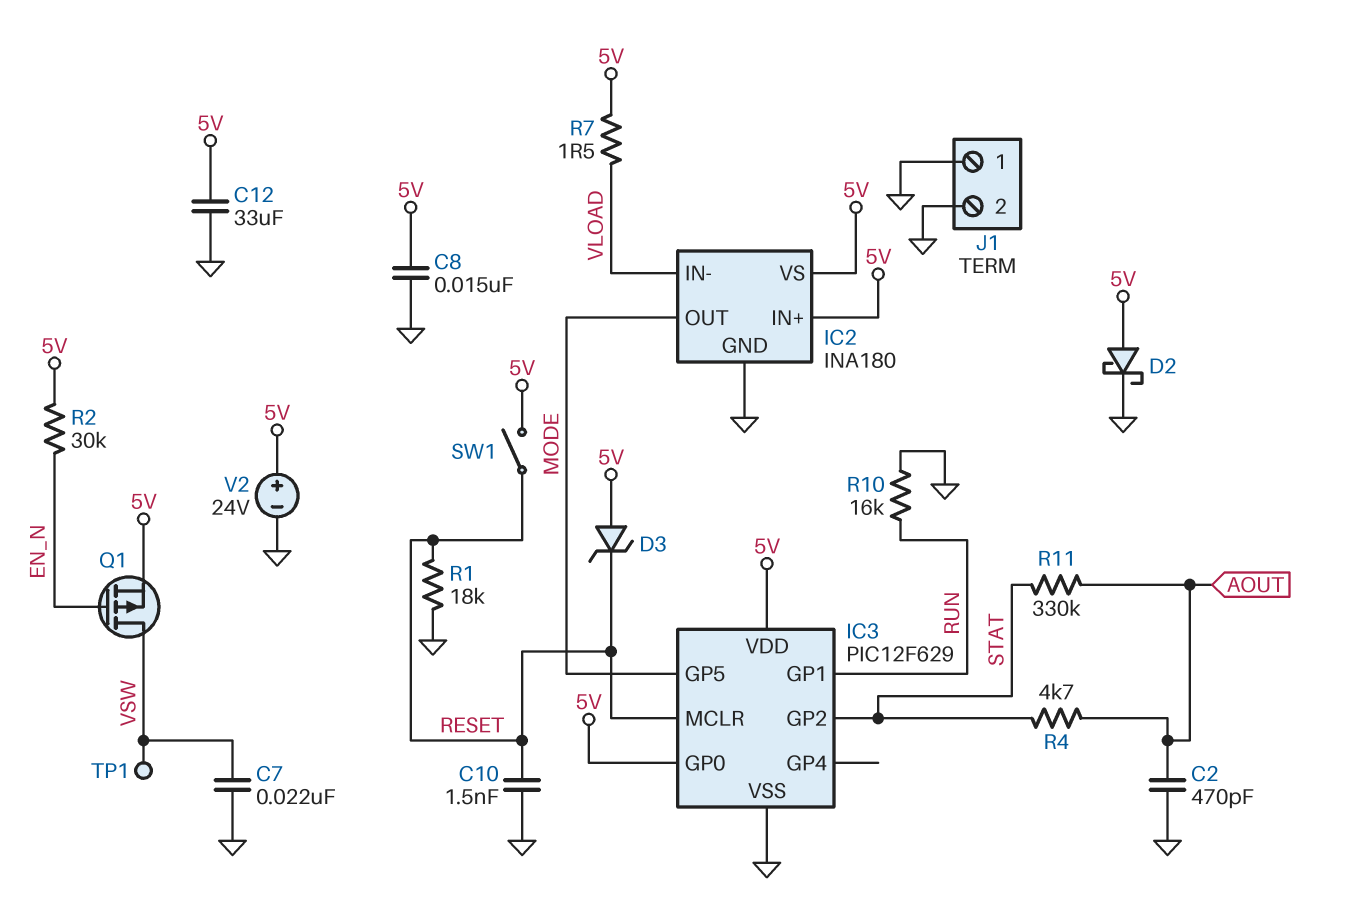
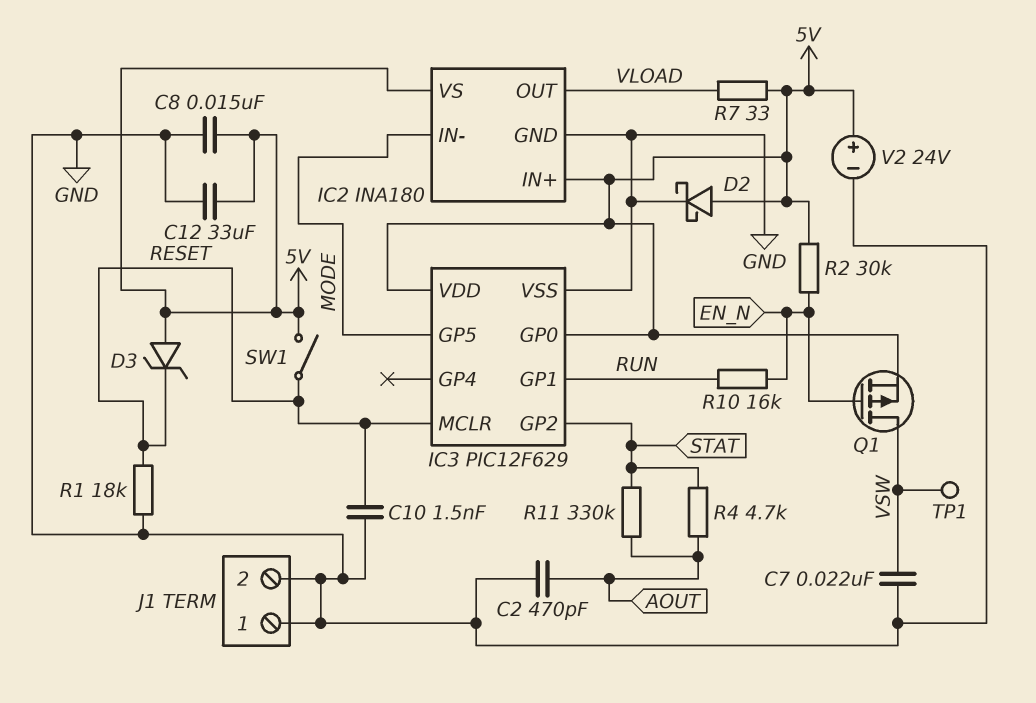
IC2 pin IN-: VLOAD -> MODE
IC2 pin OUT: MODE -> VLOAD
R7: 1.5 (5V, VLOAD) -> 33 (5V, VLOAD)
R10: 16k (GND, RUN) -> 16k (EN_N, RUN)

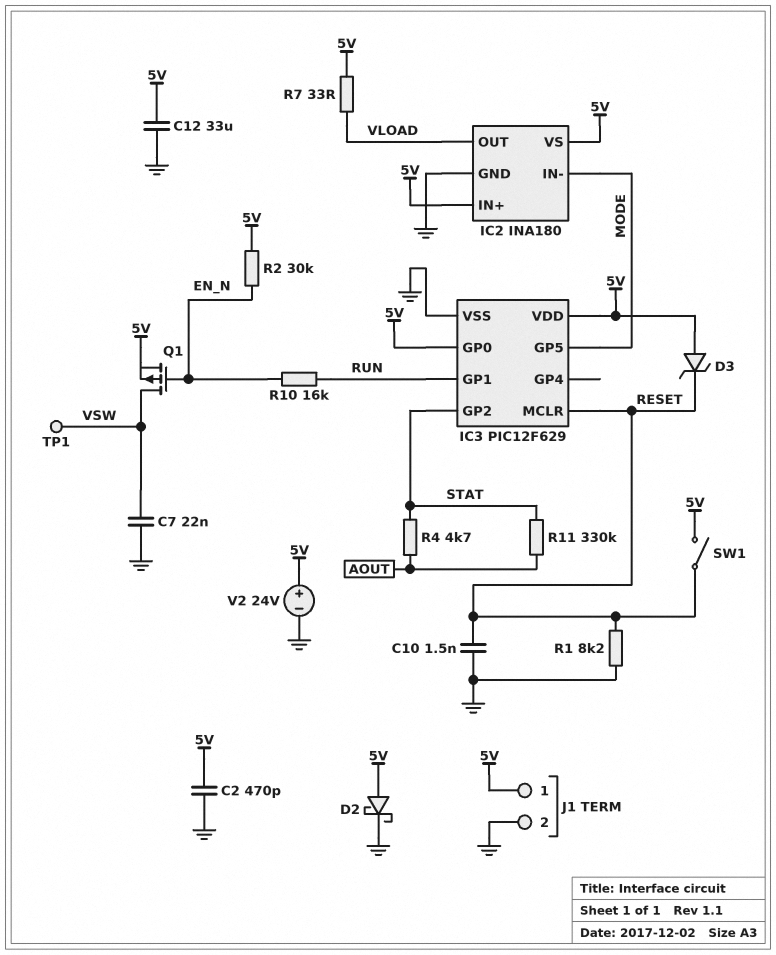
C2: 470pF (AOUT, GND) -> 470pF (5V, GND)
C8: 15nF (5V, GND) -> none
J1 pin 1: GND -> 5V
R1: 18k (GND, RESET) -> 8.2k (GND, RESET)

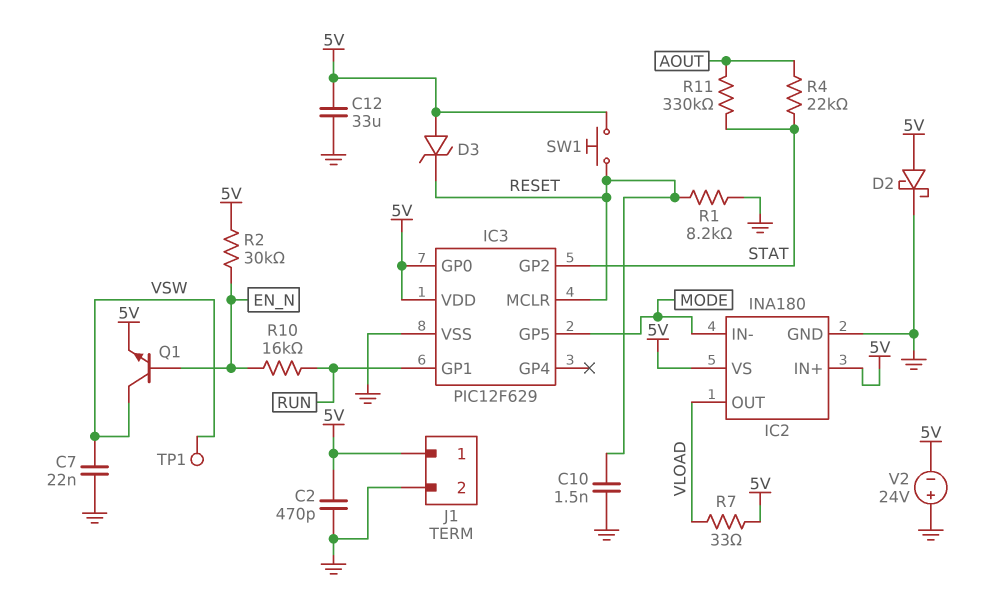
Q1: PMOS (G EN_N, D VSW, S 5V) -> NPN (B EN_N, C VSW, E 5V)
R4: 4.7k (AOUT, STAT) -> 22k (AOUT, STAT)
SW1: switch (5V, RESET) -> button (5V, RESET)
V2: 24V (plus 5V, minus GND) -> 24V (plus GND, minus 5V)

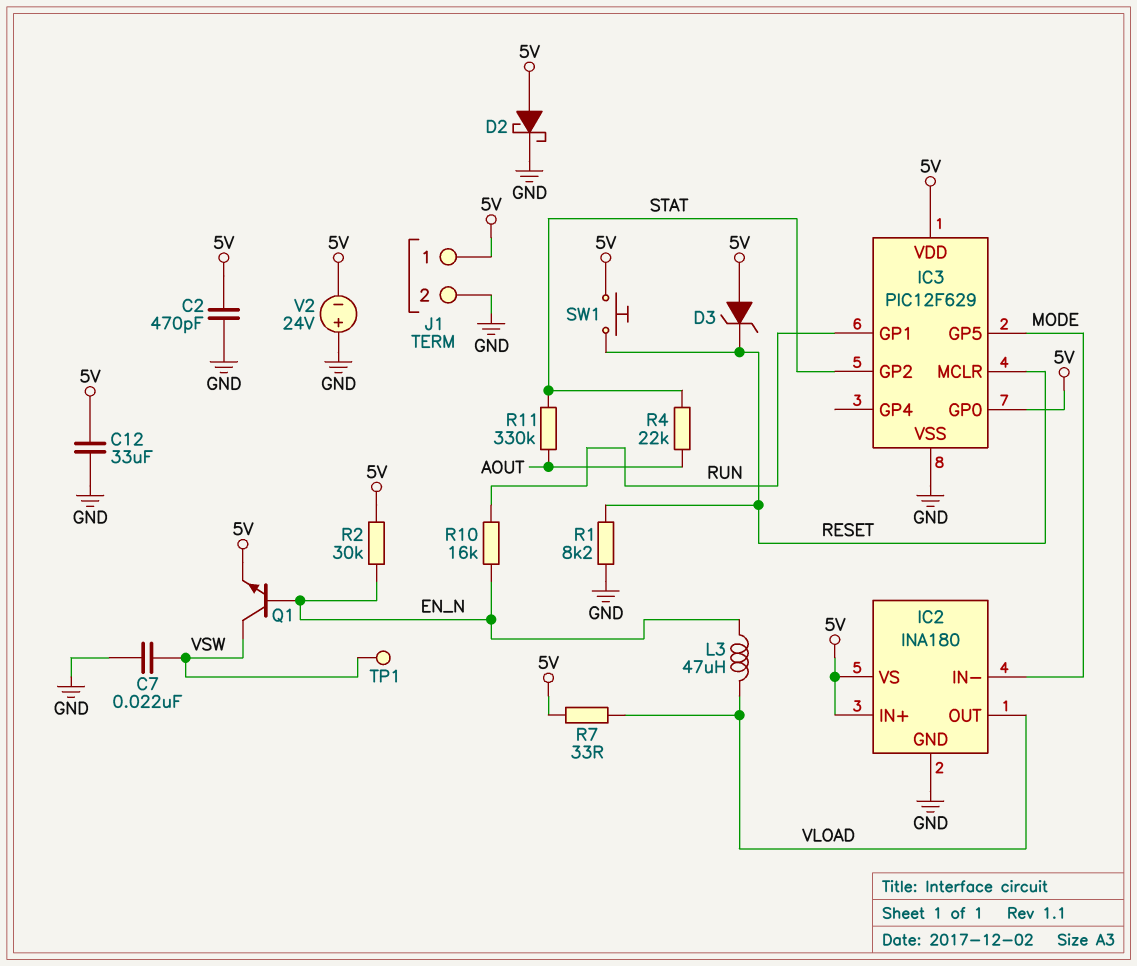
C10: 1.5nF (GND, RESET) -> none
L3: none -> 47uH (EN_N, VLOAD)

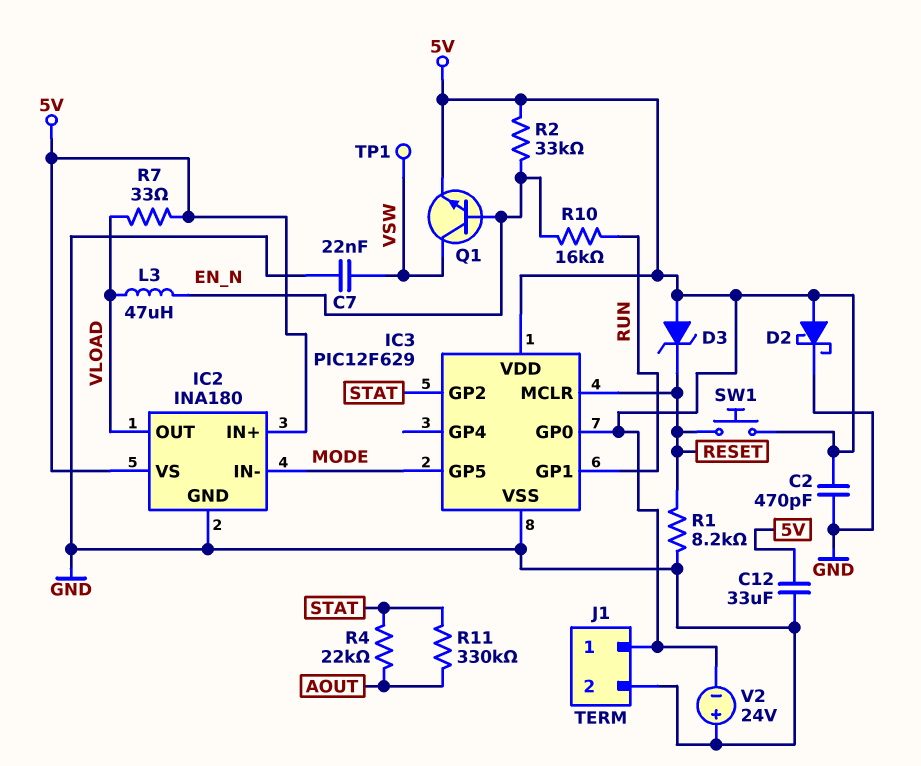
R2: 30k (5V, EN_N) -> 33k (5V, EN_N)

